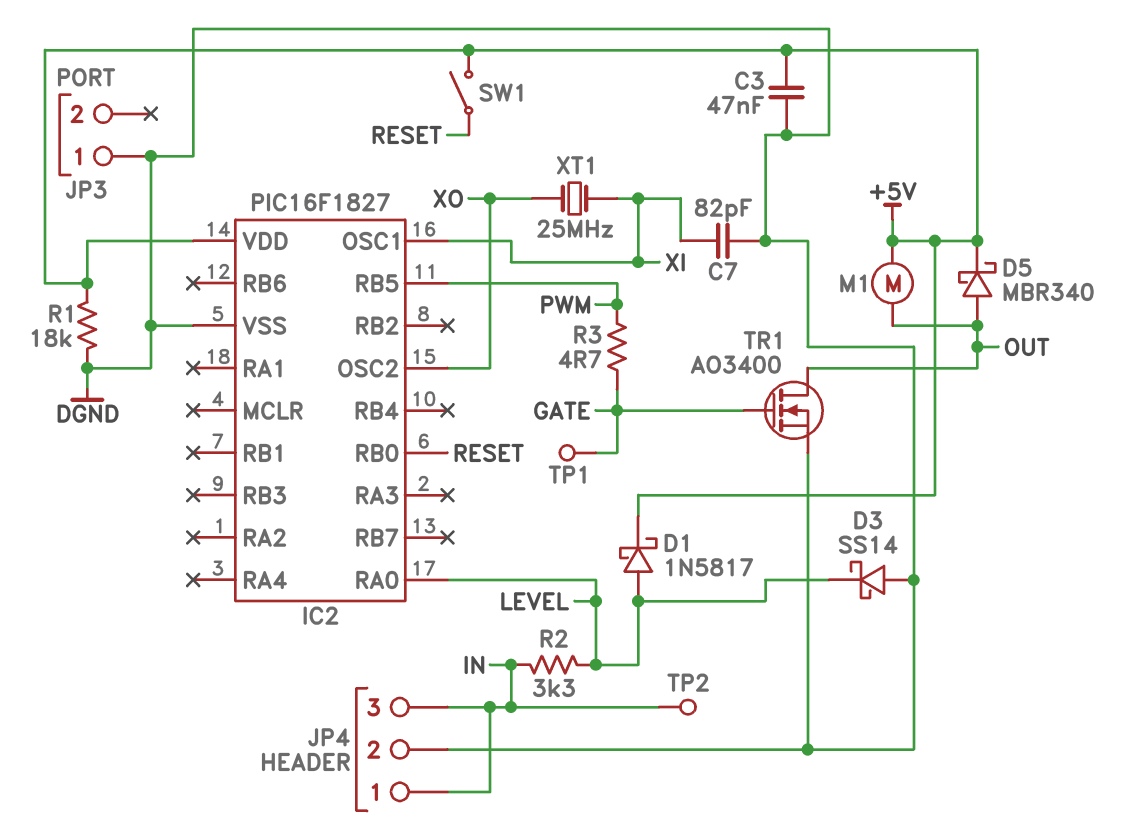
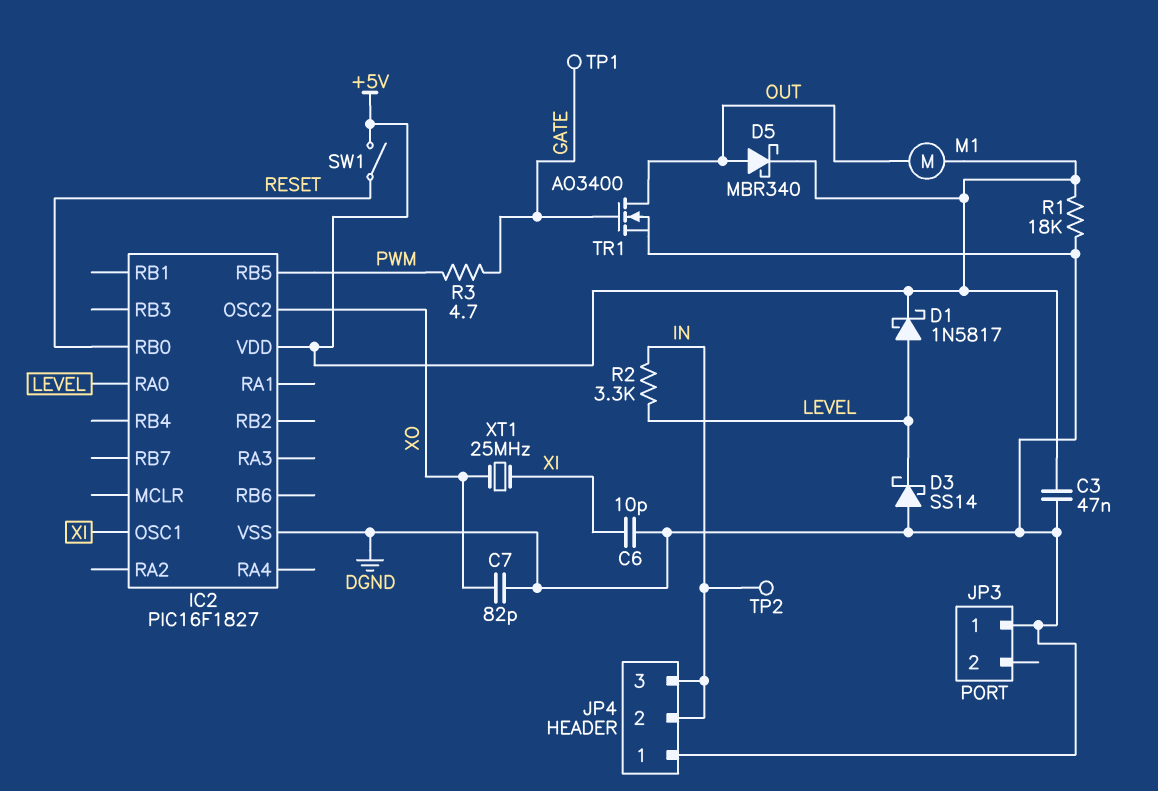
C6: none -> 10pF (DGND, XI)
C7: 82pF (DGND, XI) -> 82pF (DGND, XO)
JP4 pin 1: IN -> DGND
JP4 pin 2: DGND -> IN

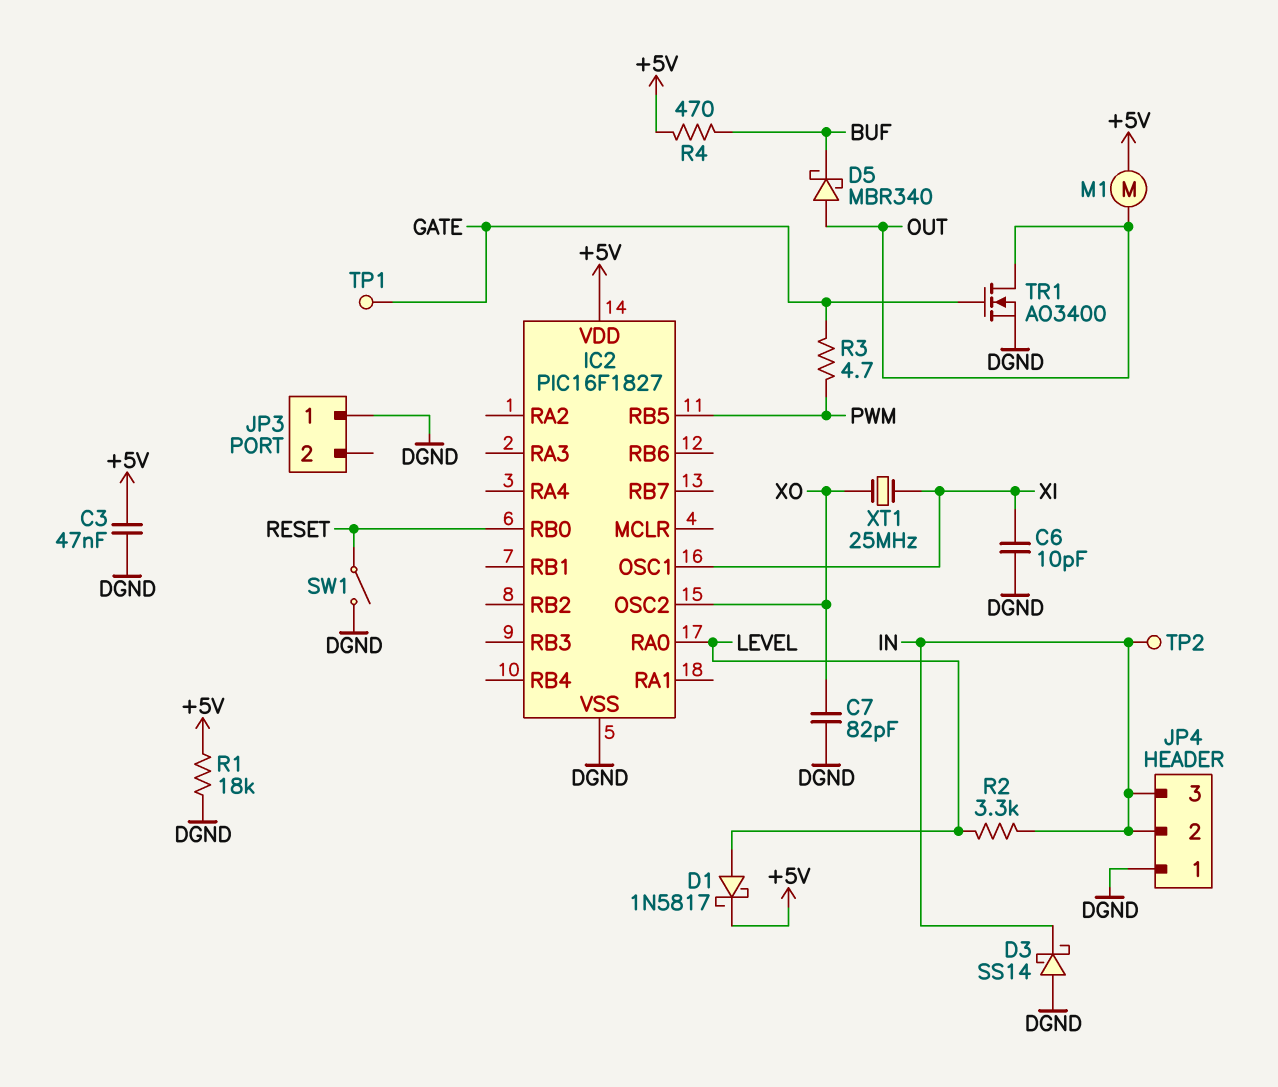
D3: schottky SS14 (A DGND, K LEVEL) -> schottky SS14 (A DGND, K IN)
D5: schottky MBR340 (A OUT, K +5V) -> schottky MBR340 (A OUT, K BUF)
R4: none -> 470 (+5V, BUF)
SW1: switch (+5V, RESET) -> switch (DGND, RESET)

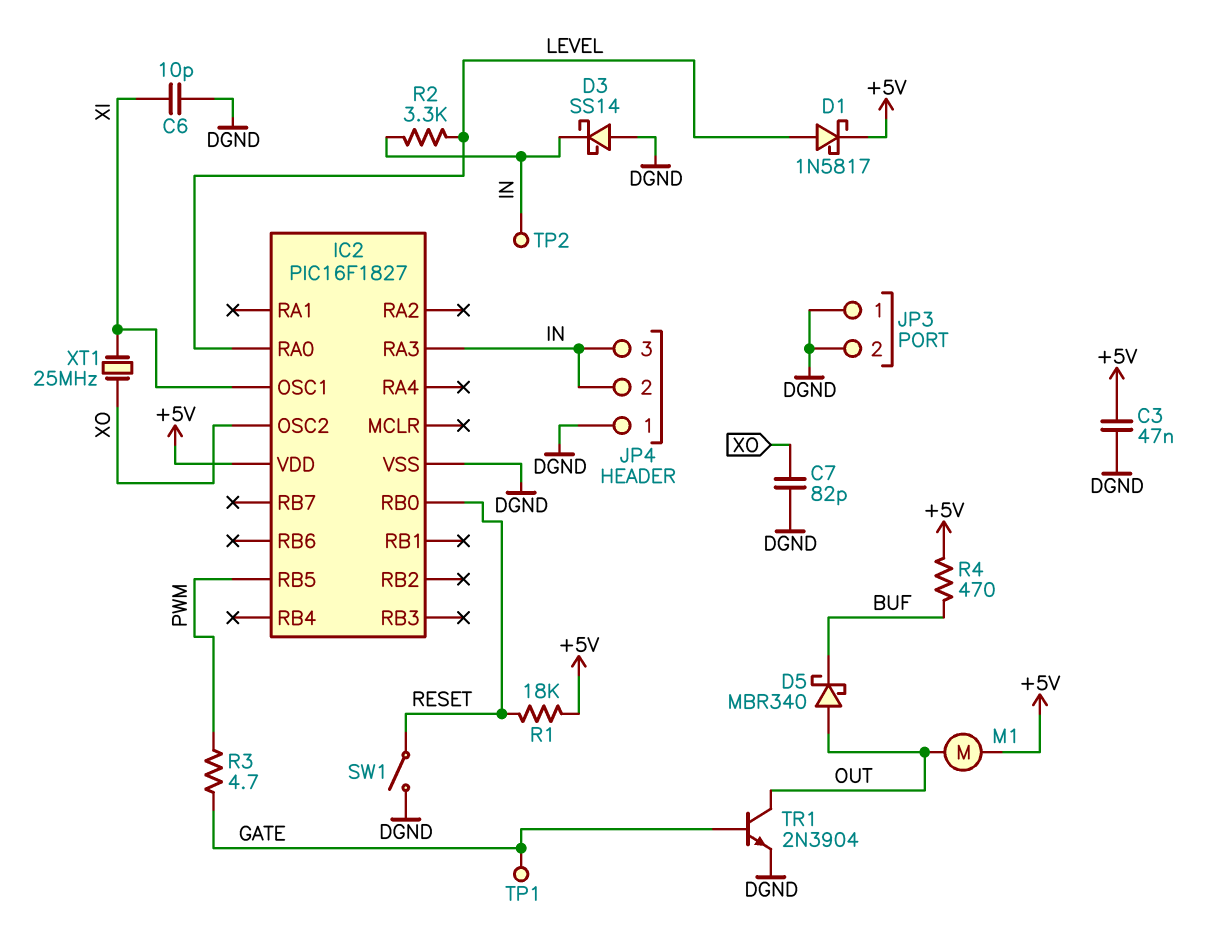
IC2 pin RA3: none -> IN
JP3 pin 2: none -> DGND
R1: 18k (+5V, DGND) -> 18k (+5V, RESET)
TR1: NMOS AO3400 (G GATE, D OUT, S DGND) -> NPN 2N3904 (B GATE, C OUT, E DGND)

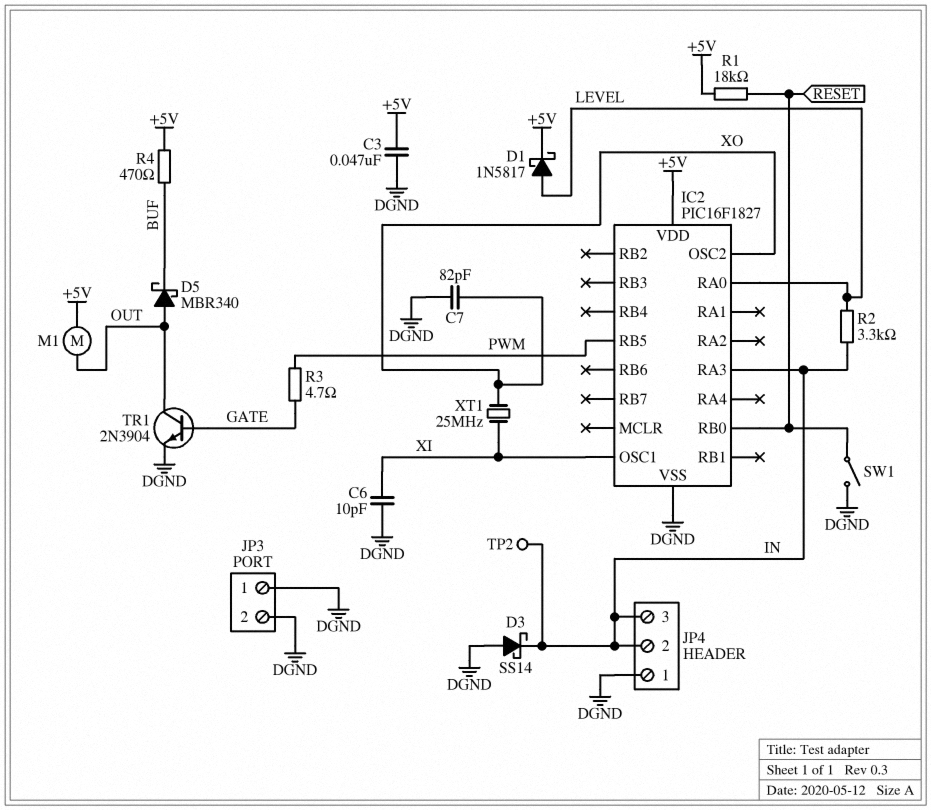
TP1: test point (GATE) -> none

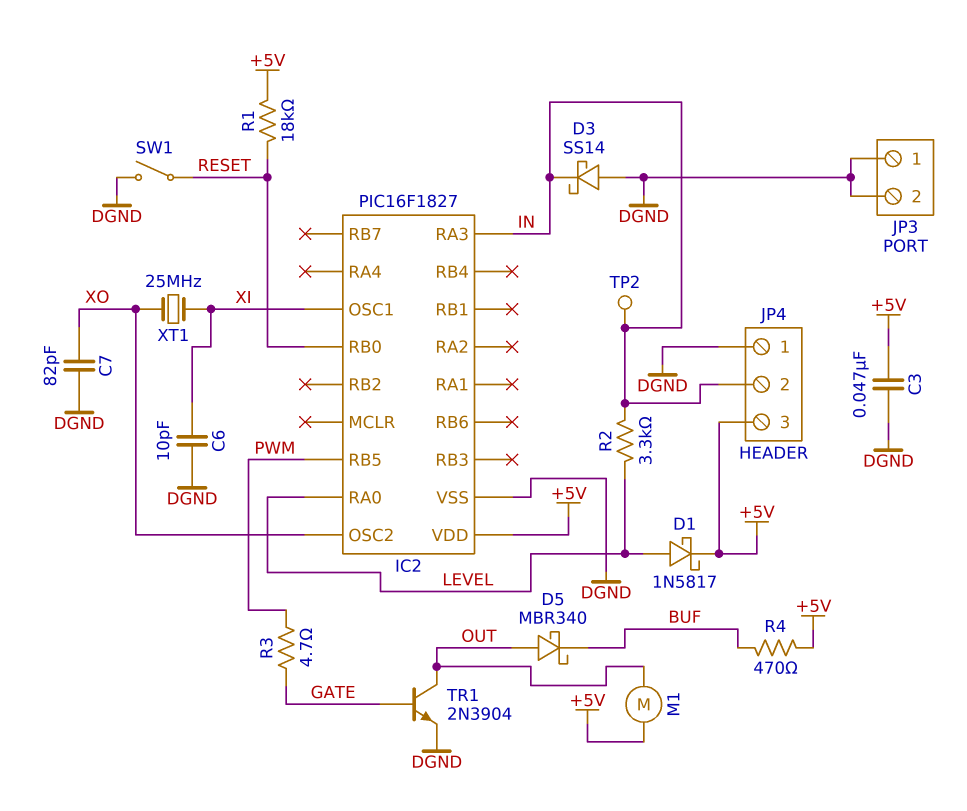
JP4 pin 3: IN -> +5V

